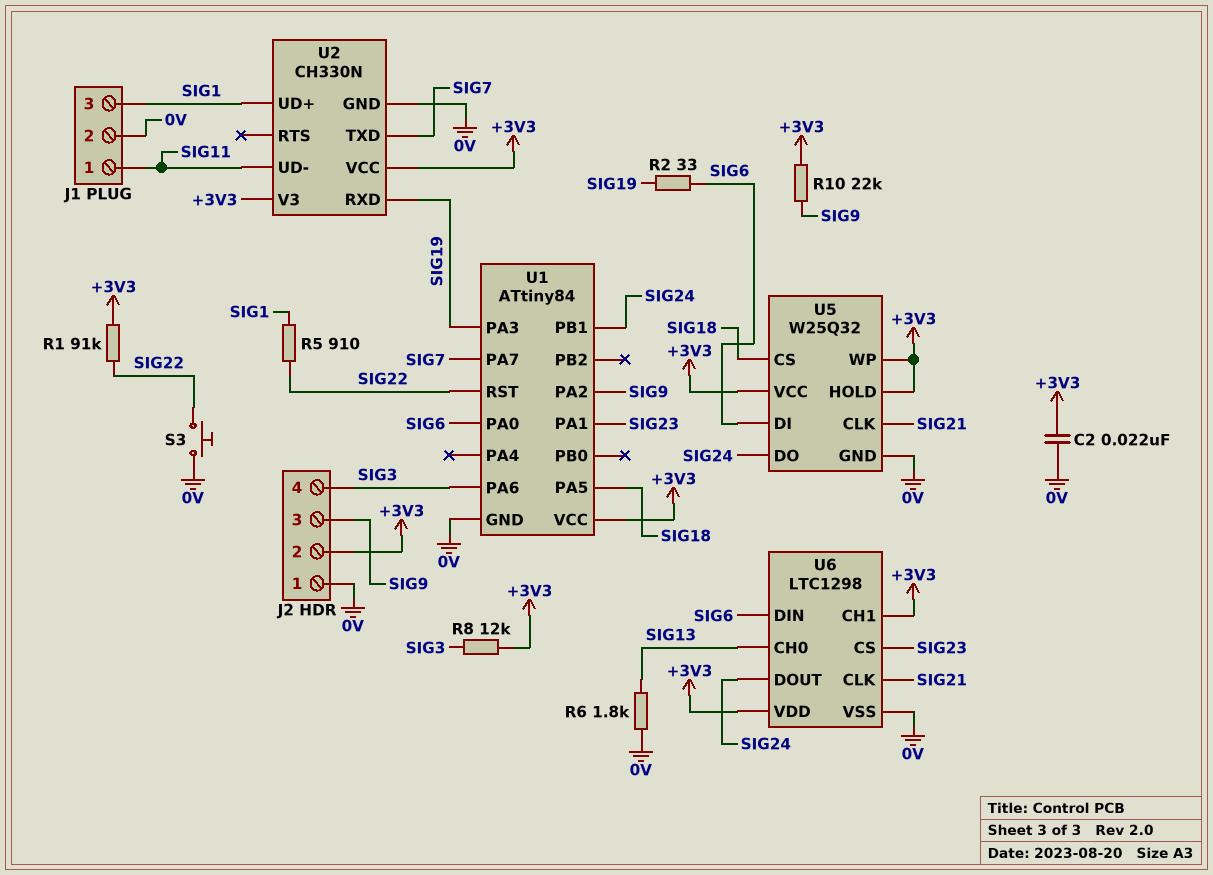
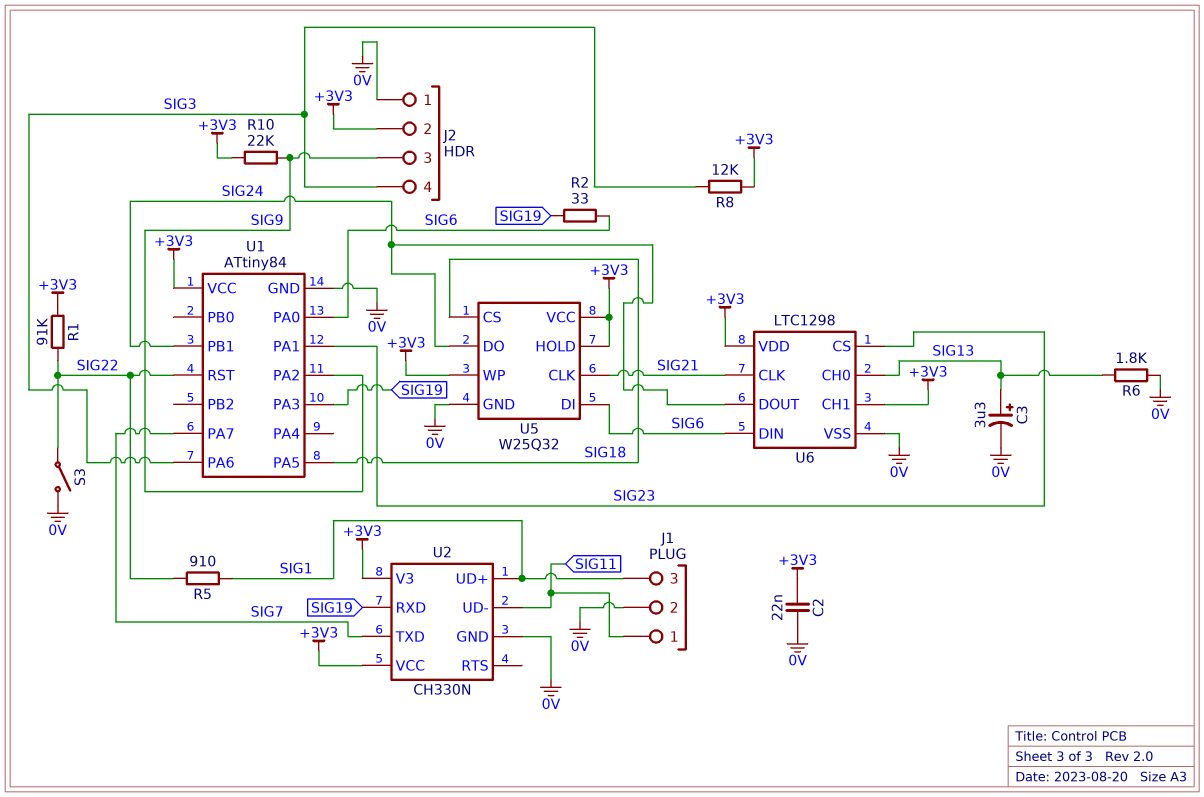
C3: none -> 3.3uF (plus SIG13, minus 0V)
S3: button (0V, SIG22) -> switch (0V, SIG22)

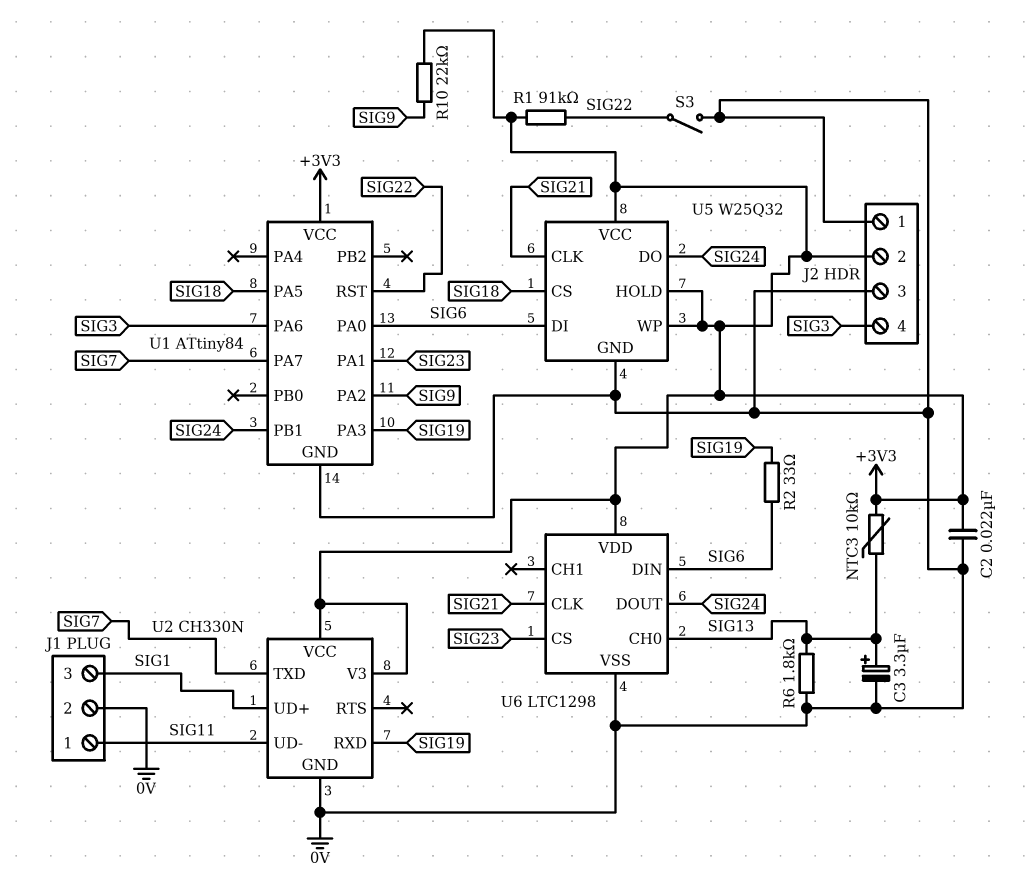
J2 pin 3: SIG9 -> 0V
NTC3: none -> 10k (+3V3, SIG13)
R5: 910 (SIG1, SIG22) -> none
R8: 12k (+3V3, SIG3) -> none
U6 pin CH1: +3V3 -> none

